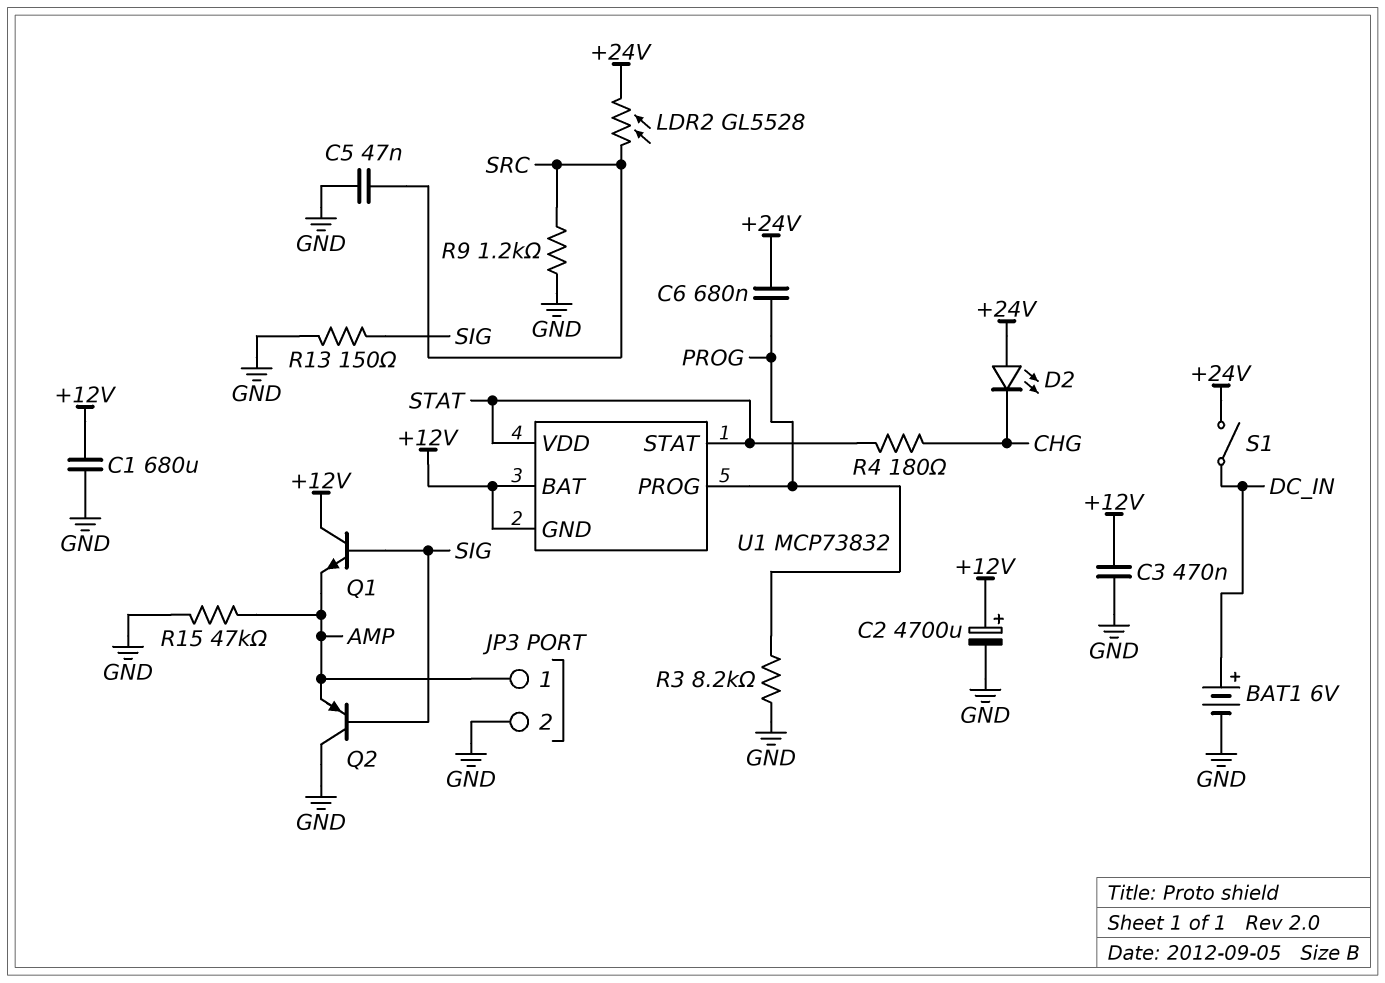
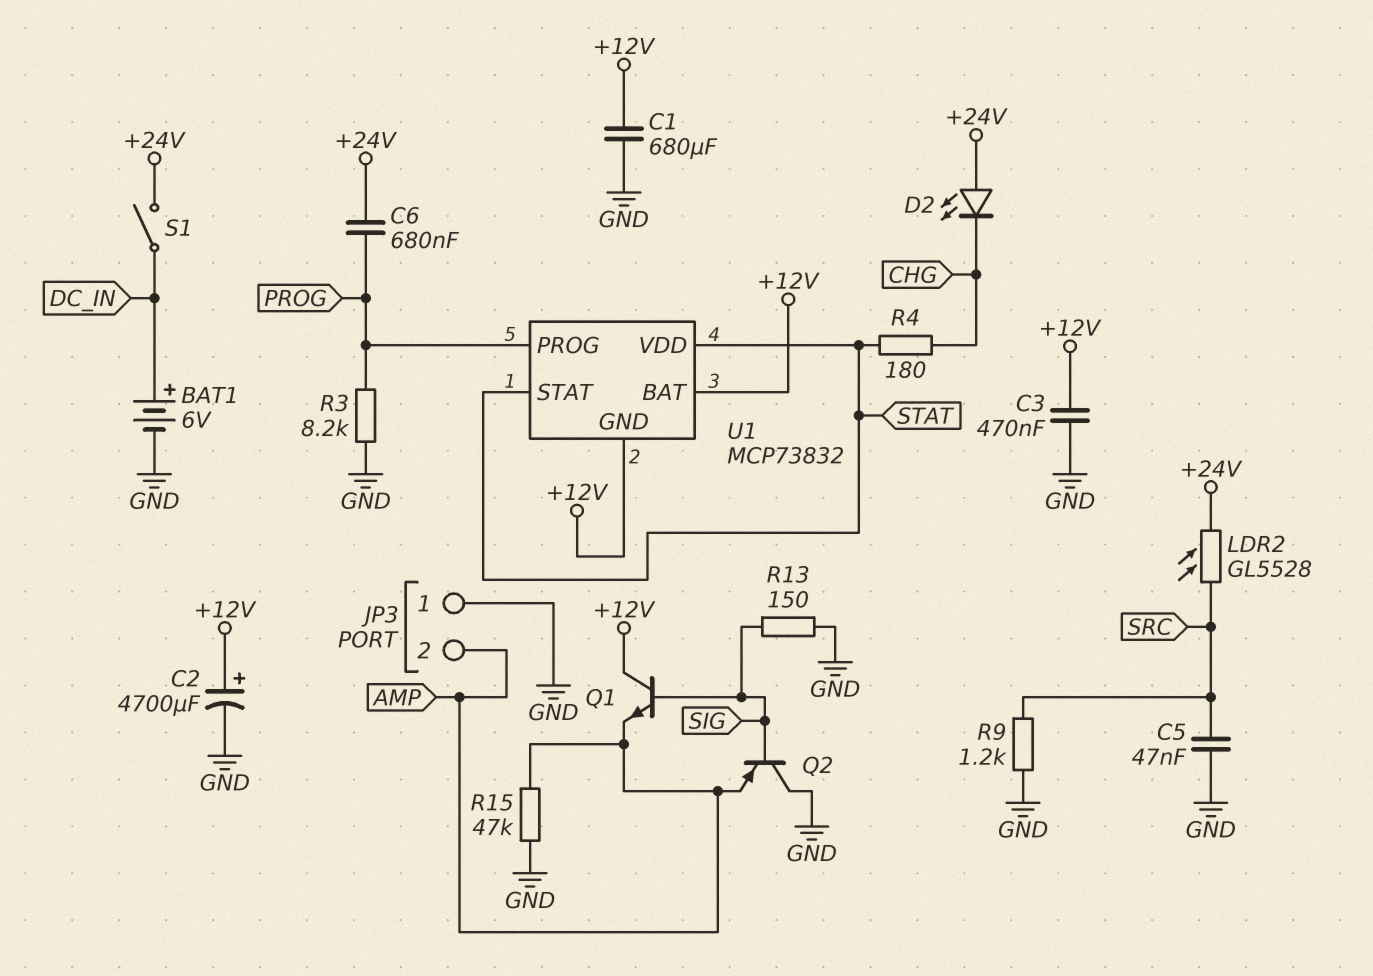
JP3 pin 1: AMP -> GND
JP3 pin 2: GND -> AMP

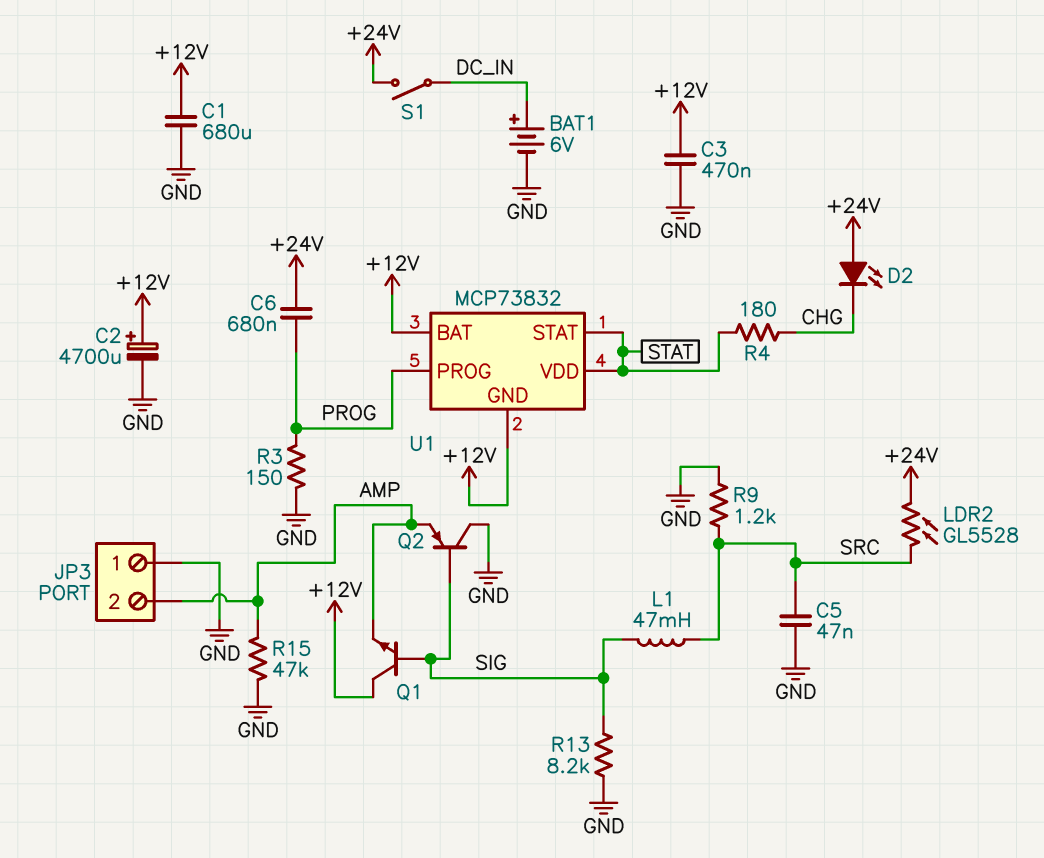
L1: none -> 47mH (SIG, SRC)
R3: 8.2k (GND, PROG) -> 150 (GND, PROG)
R13: 150 (GND, SIG) -> 8.2k (GND, SIG)

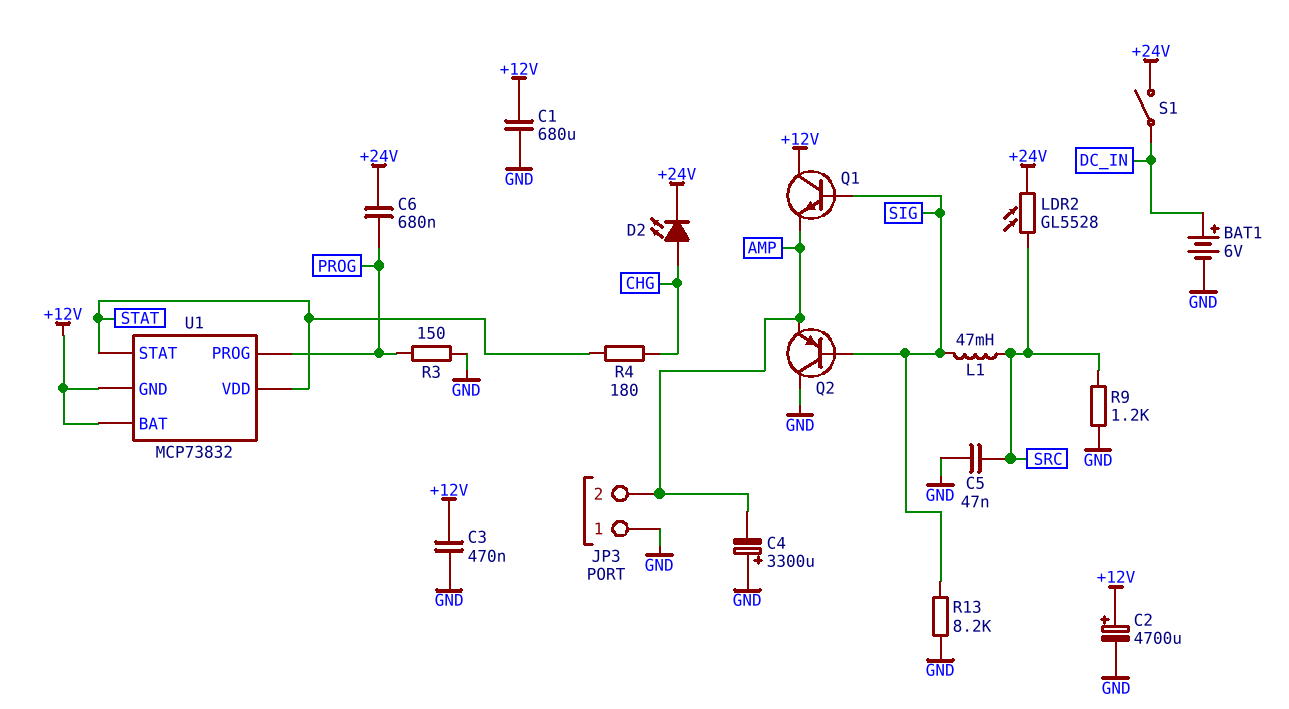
C4: none -> 3300uF (plus GND, minus AMP)
D2: LED (A +24V, K CHG) -> LED (A CHG, K +24V)
R15: 47k (AMP, GND) -> none

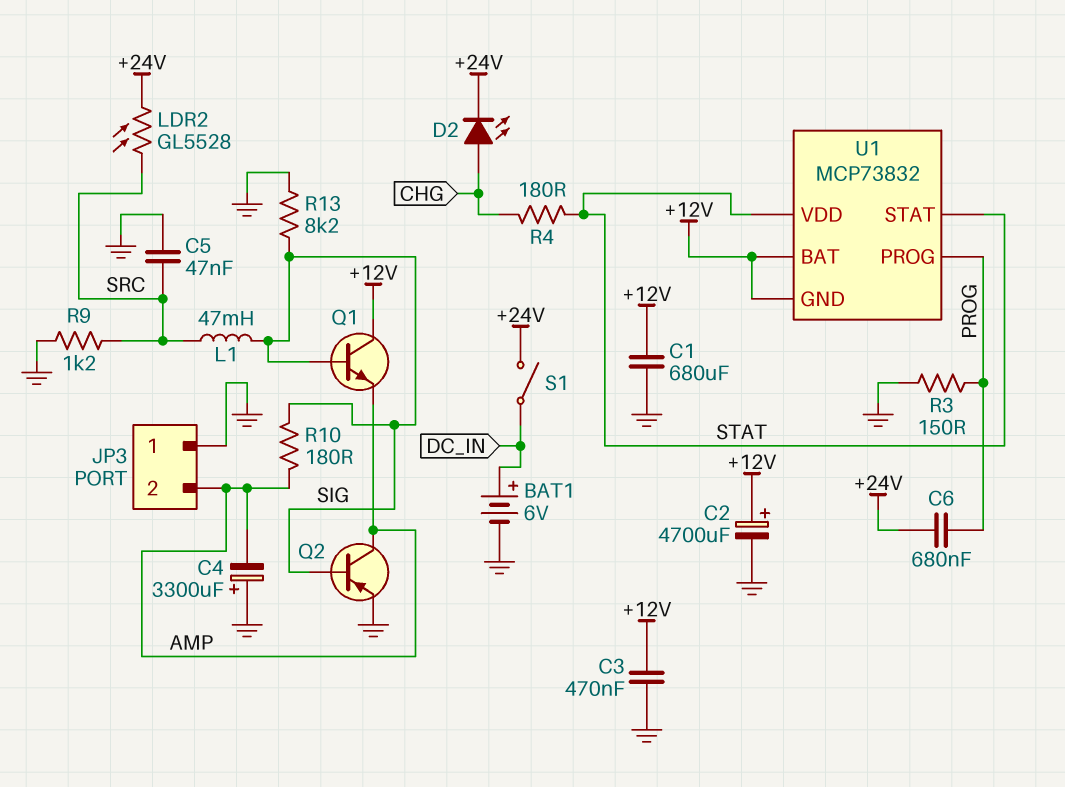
Q2: PNP (B SIG, C GND, E AMP) -> PNP (B SIG, C AMP, E GND)
R10: none -> 180 (AMP, SIG)

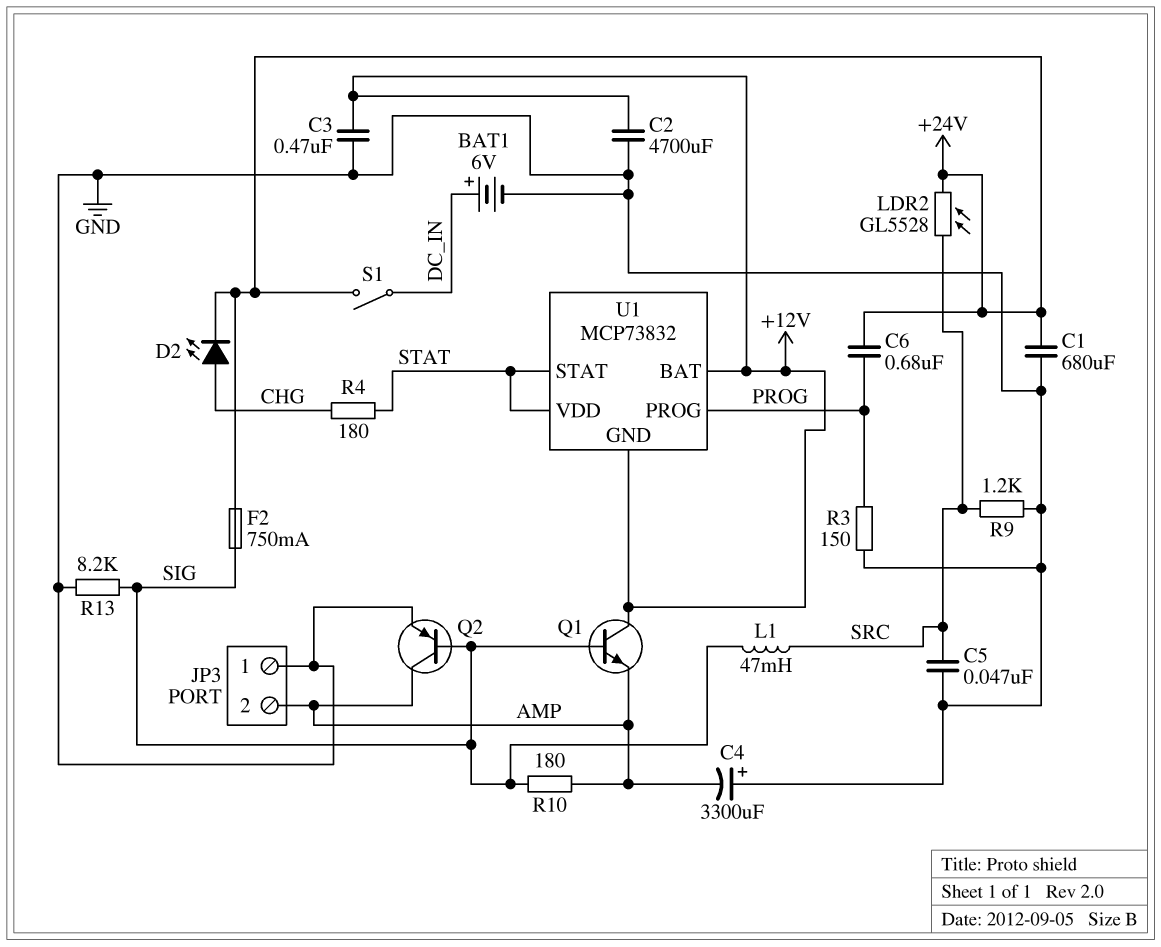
C1: 680uF (+12V, GND) -> 680uF (+24V, GND)
C2: 4700uF (plus +12V, minus GND) -> 4700uF (+12V, GND)
F2: none -> 750mA (+24V, SIG)

